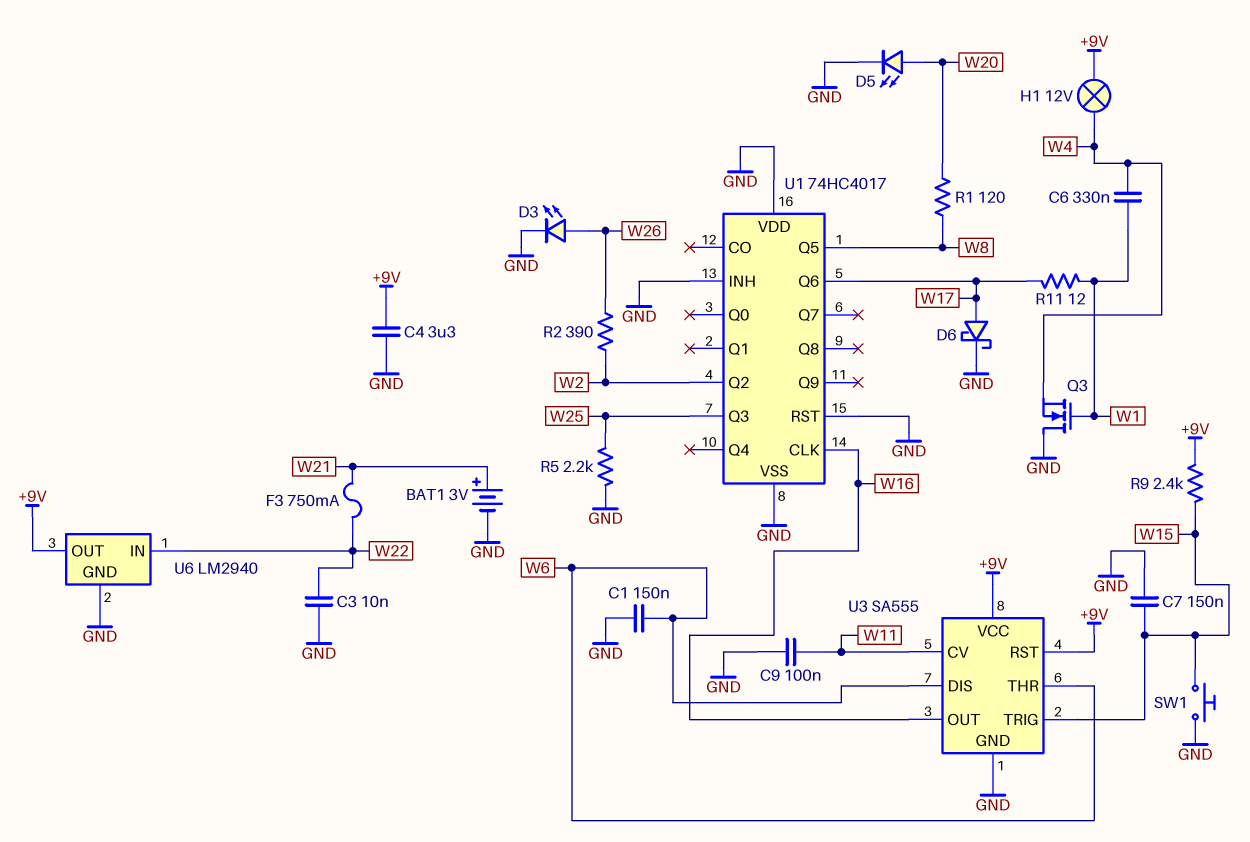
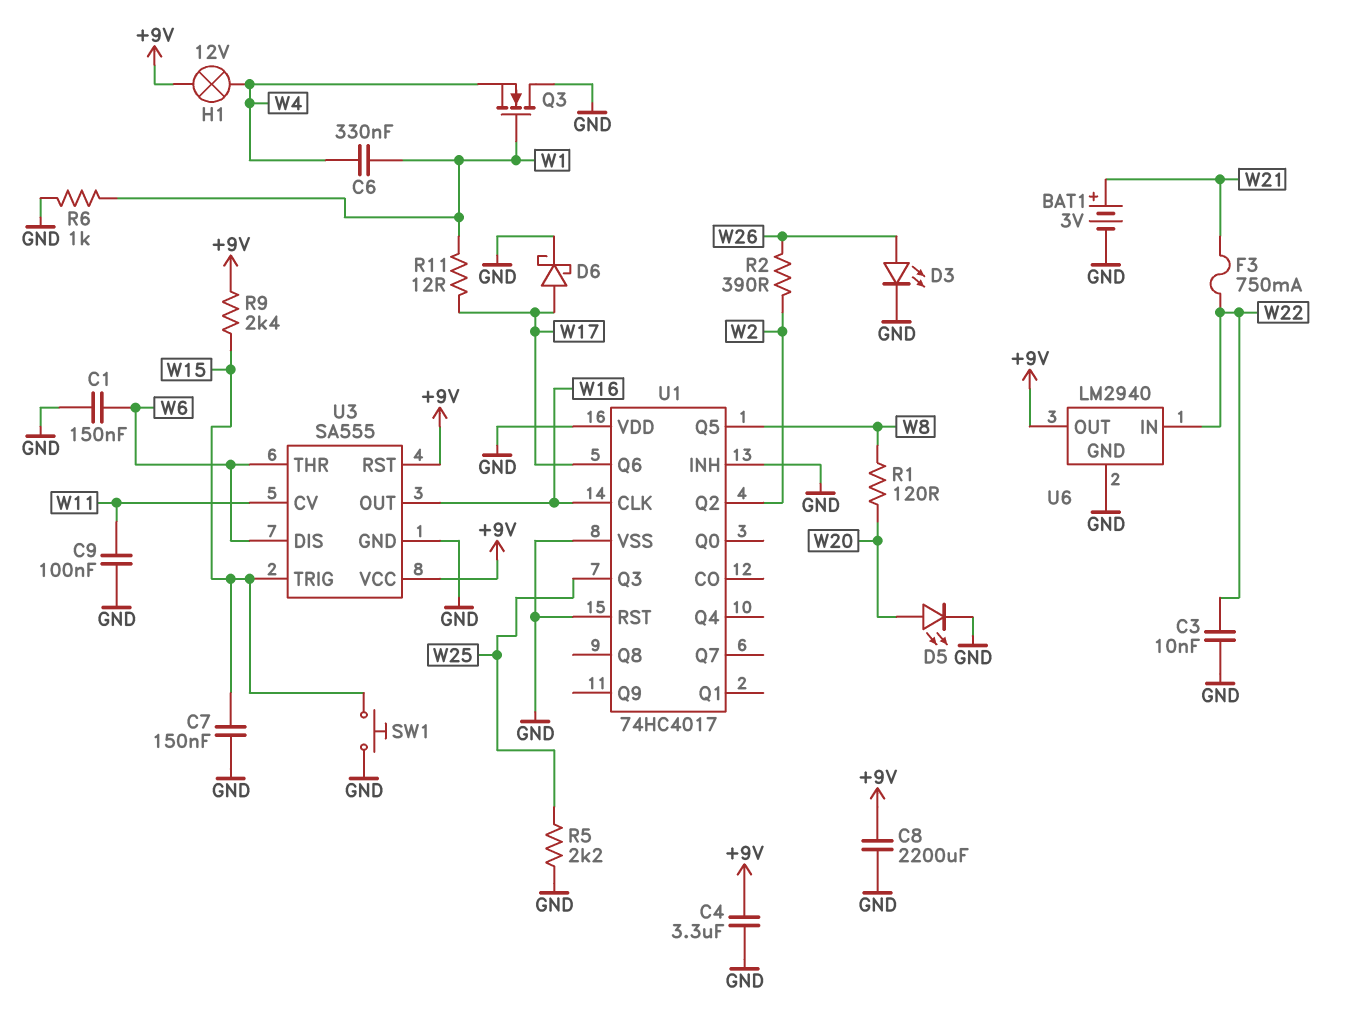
C8: none -> 2200uF (+9V, GND)
R6: none -> 1k (GND, W1)

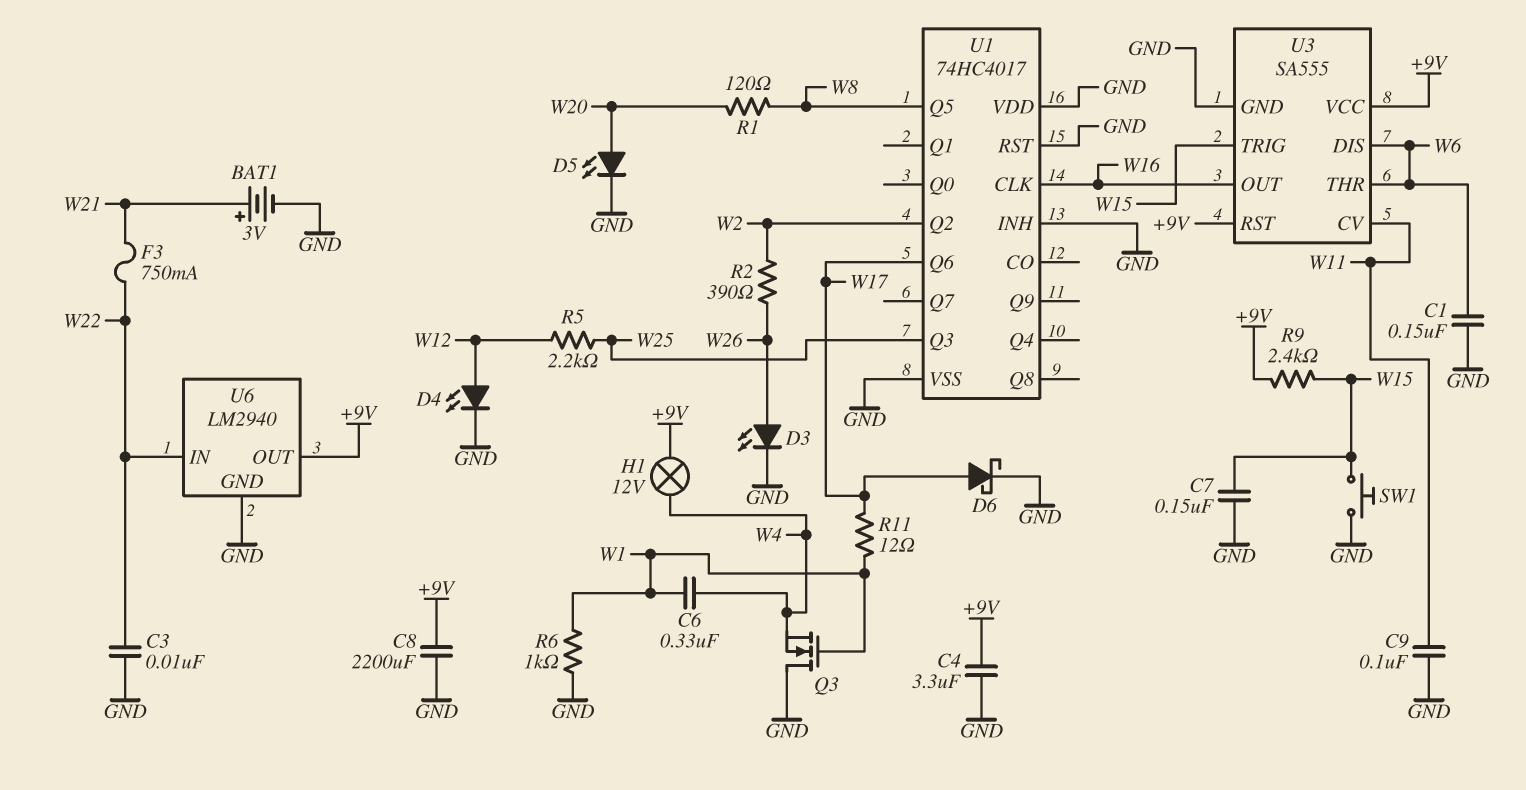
D4: none -> LED (A W12, K GND)
R5: 2.2k (GND, W25) -> 2.2k (W12, W25)

